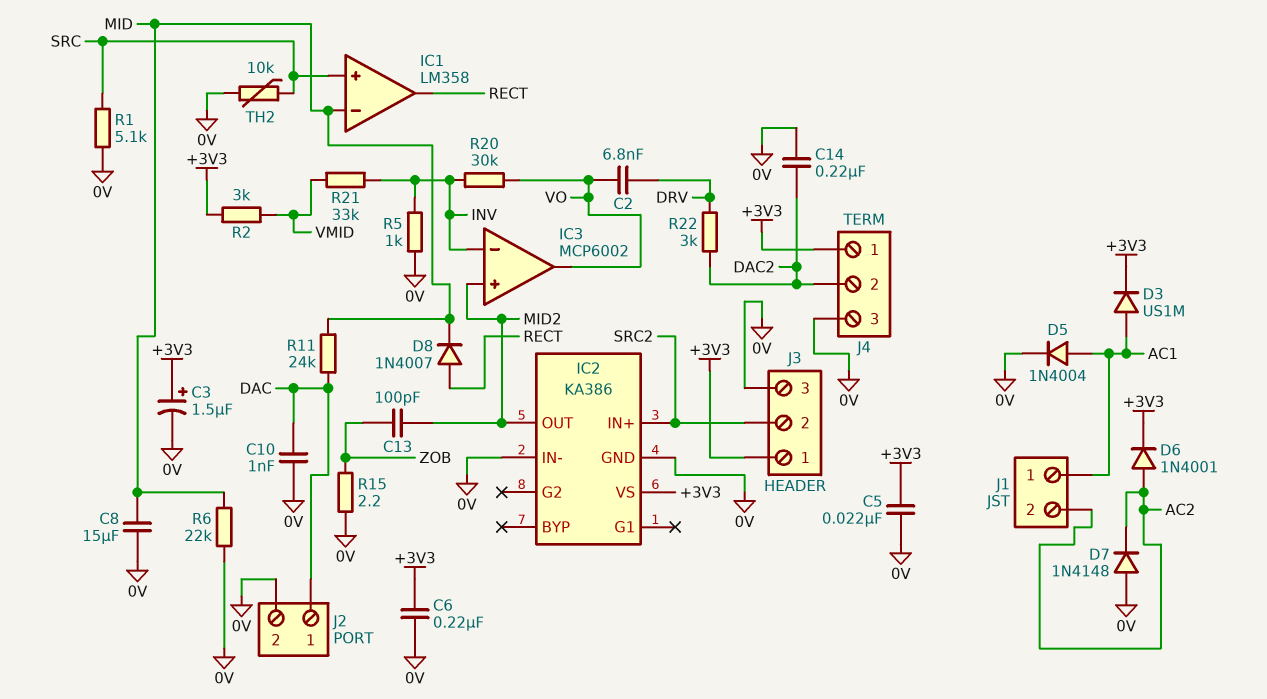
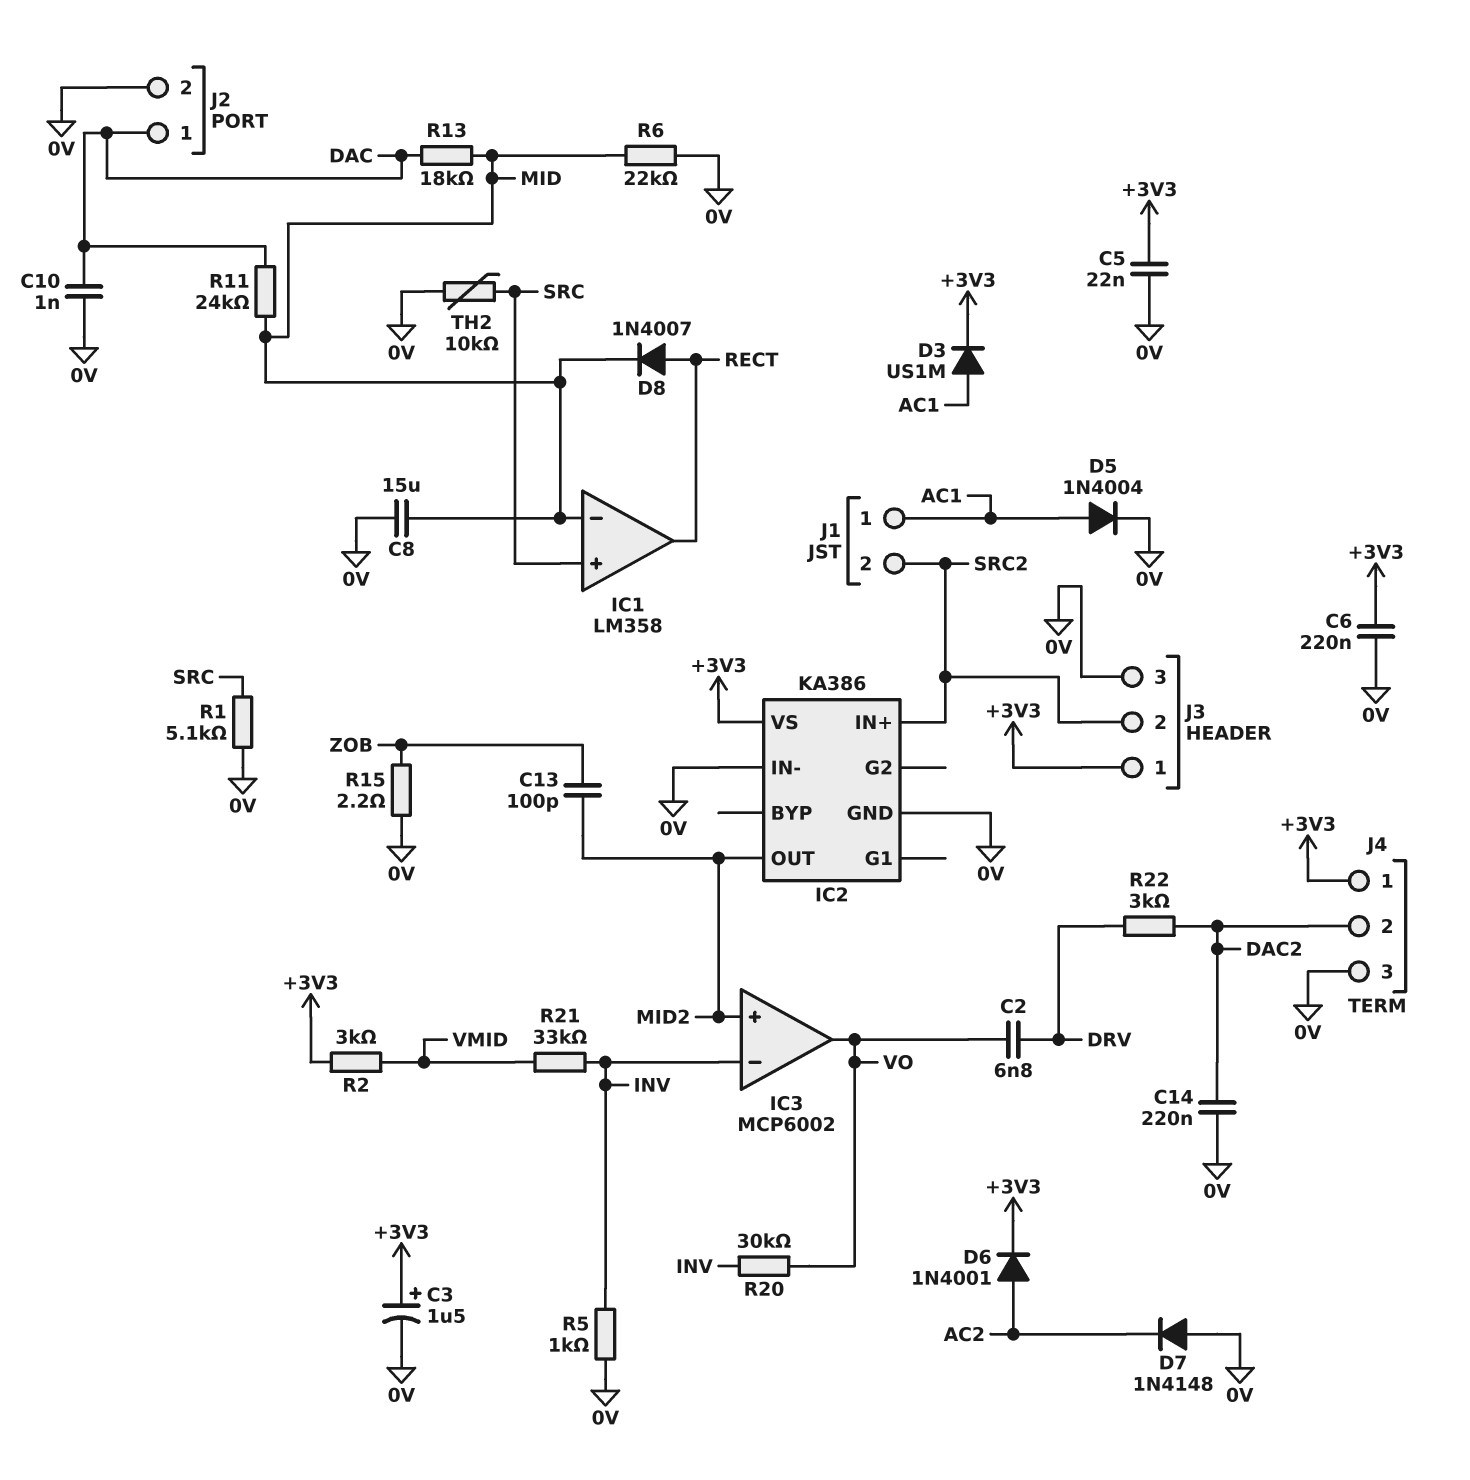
J1 pin 2: AC2 -> SRC2
R13: none -> 18k (DAC, MID)

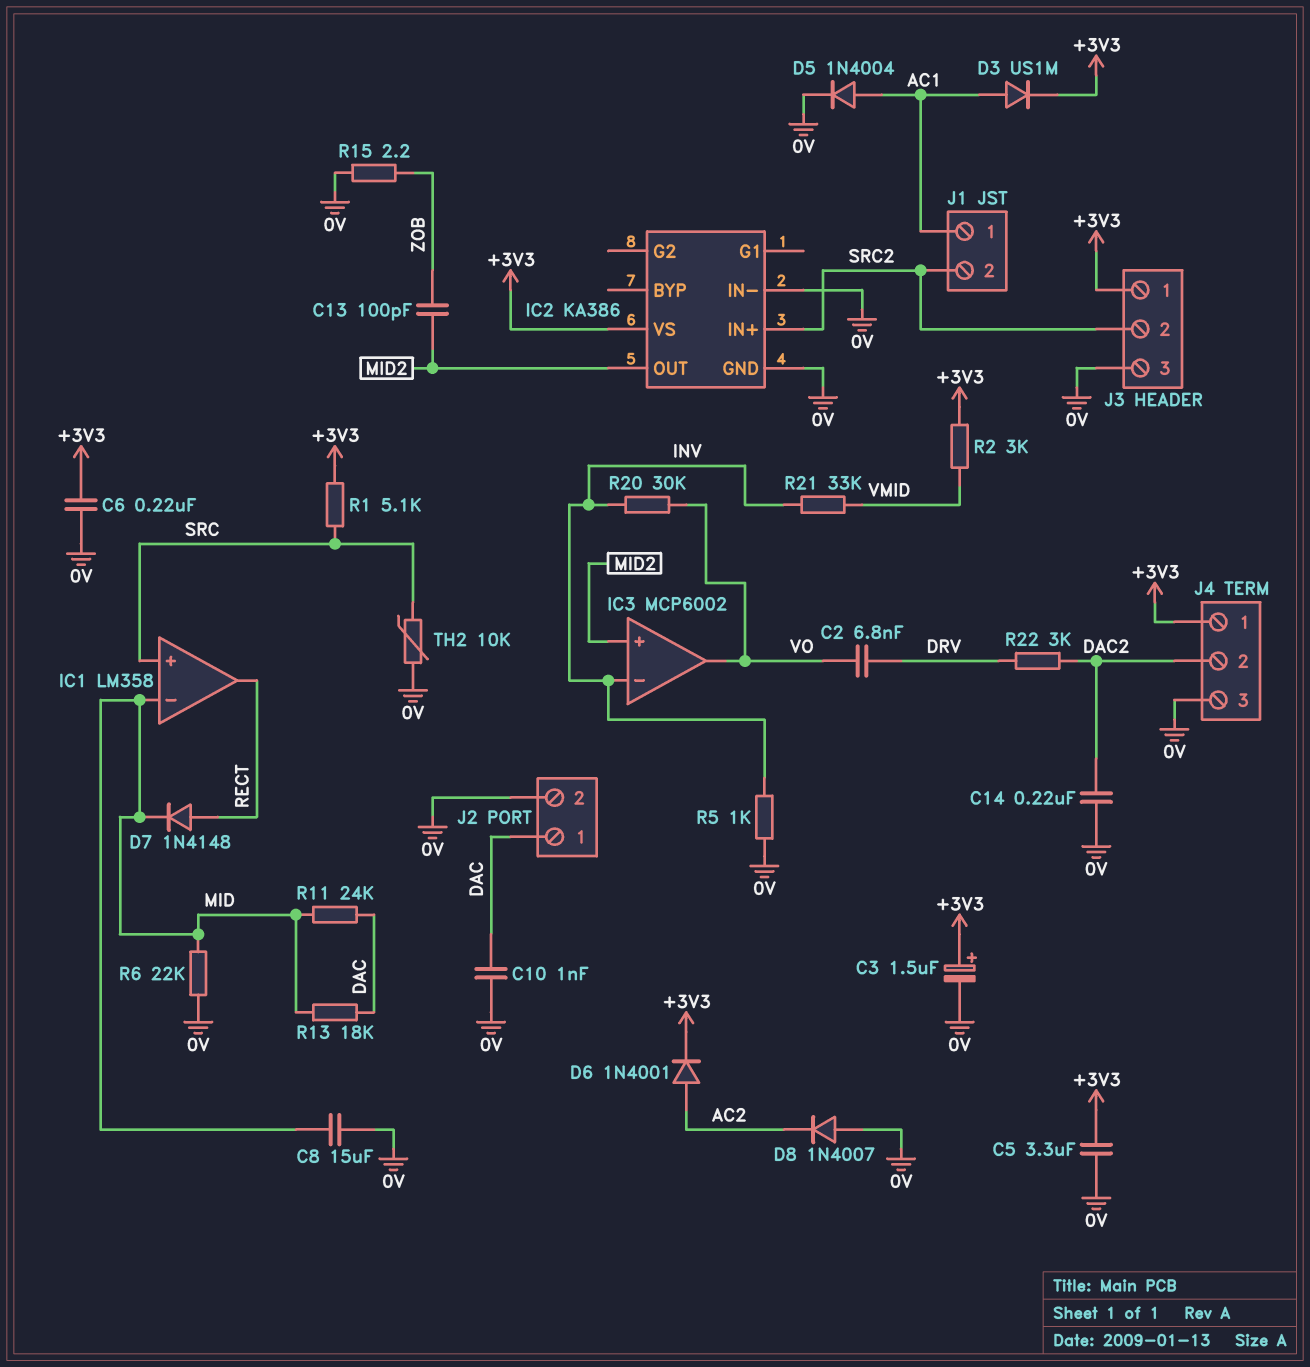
C5: 22nF (+3V3, 0V) -> 3.3uF (+3V3, 0V)
D7: diode 1N4148 (A 0V, K AC2) -> diode 1N4148 (A RECT, K MID)
D8: diode 1N4007 (A RECT, K MID) -> diode 1N4007 (A 0V, K AC2)
R1: 5.1k (0V, SRC) -> 5.1k (+3V3, SRC)

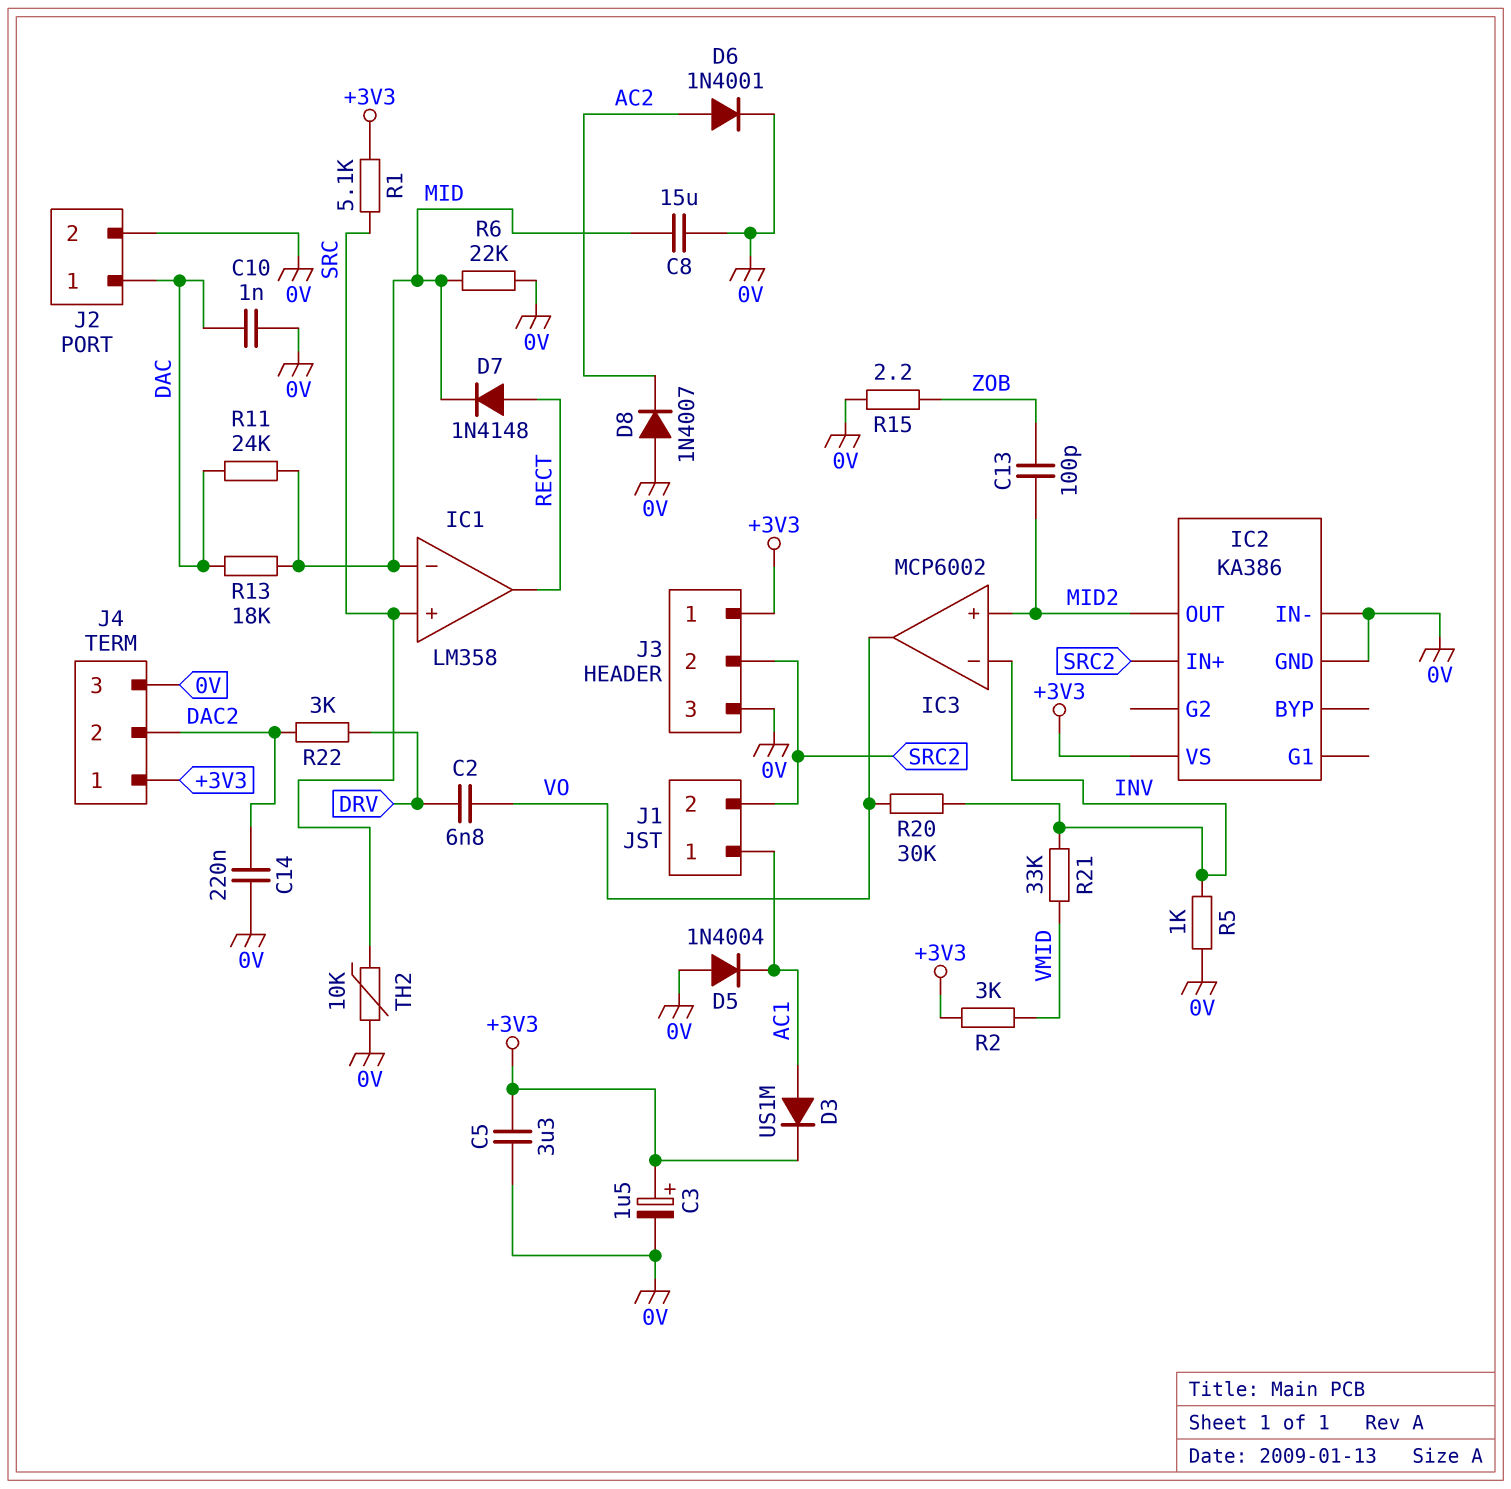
C6: 220nF (+3V3, 0V) -> none
D5: diode 1N4004 (A AC1, K 0V) -> diode 1N4004 (A 0V, K AC1)
D6: diode 1N4001 (A AC2, K +3V3) -> diode 1N4001 (A AC2, K 0V)

